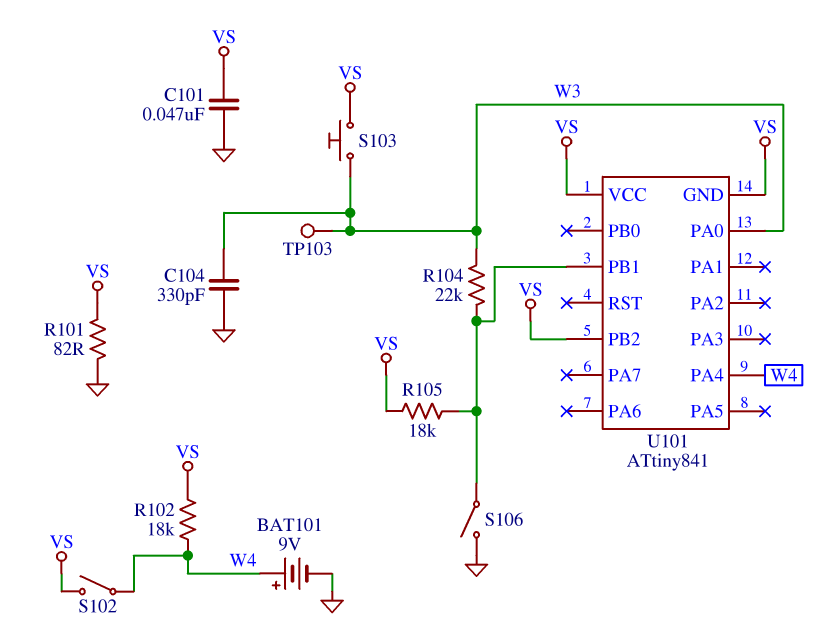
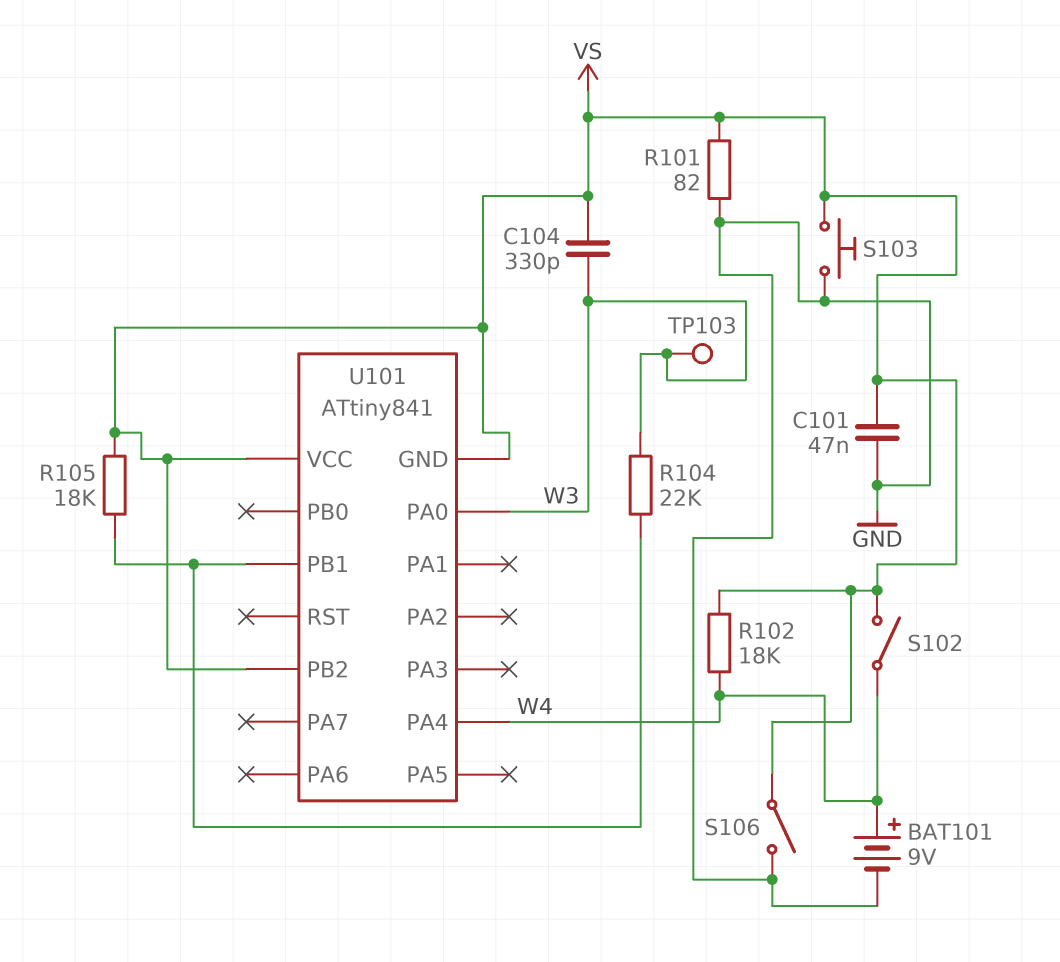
C104: 330pF (GND, W3) -> 330pF (VS, W3)
S103: button (VS, W3) -> button (GND, VS)
S106: switch (GND, U101/PB1) -> switch (GND, VS)

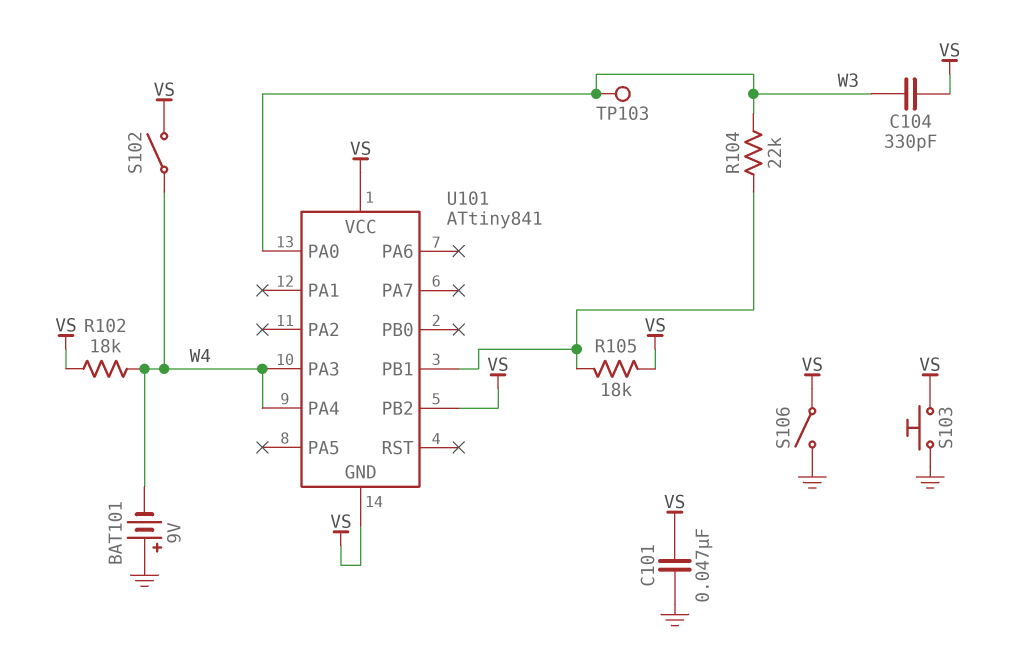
BAT101: 9V (plus W4, minus GND) -> 9V (plus GND, minus W4)
R101: 82 (GND, VS) -> none
U101 pin PA3: none -> W4

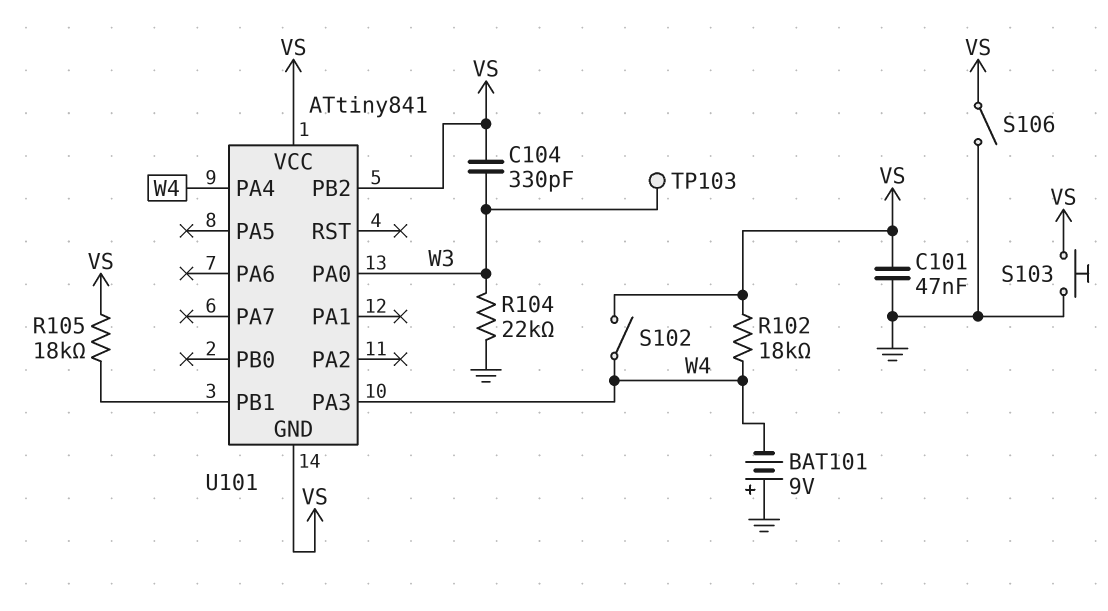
R104: 22k (U101/PB1, W3) -> 22k (GND, W3)

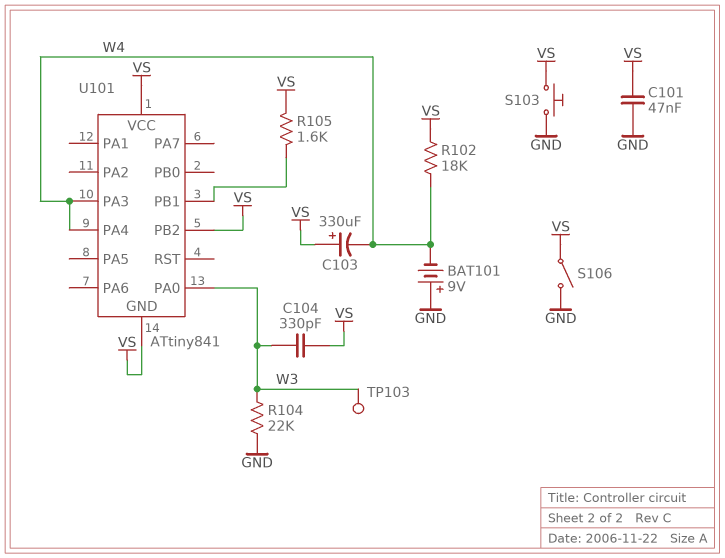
C103: none -> 330uF (plus VS, minus W4)
R105: 18k (U101/PB1, VS) -> 1.6k (U101/PB1, VS)
S102: switch (VS, W4) -> none

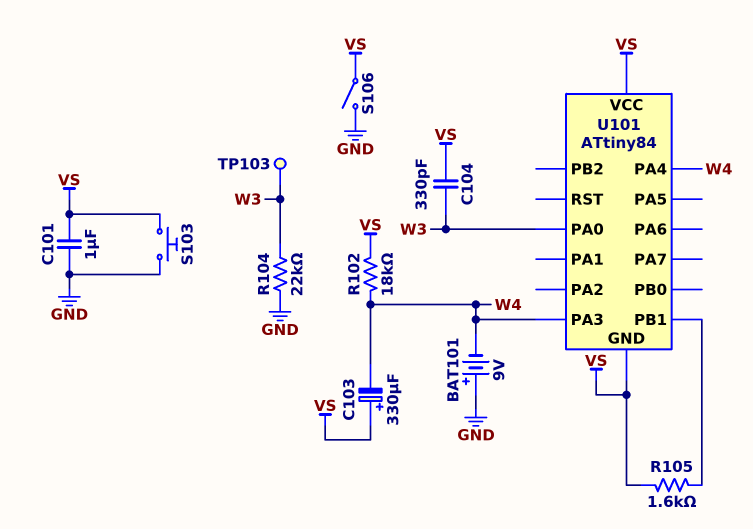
C101: 47nF (GND, VS) -> 1uF (GND, VS)
U101: ATtiny841 -> ATtiny84
U101 pin PB2: VS -> none

